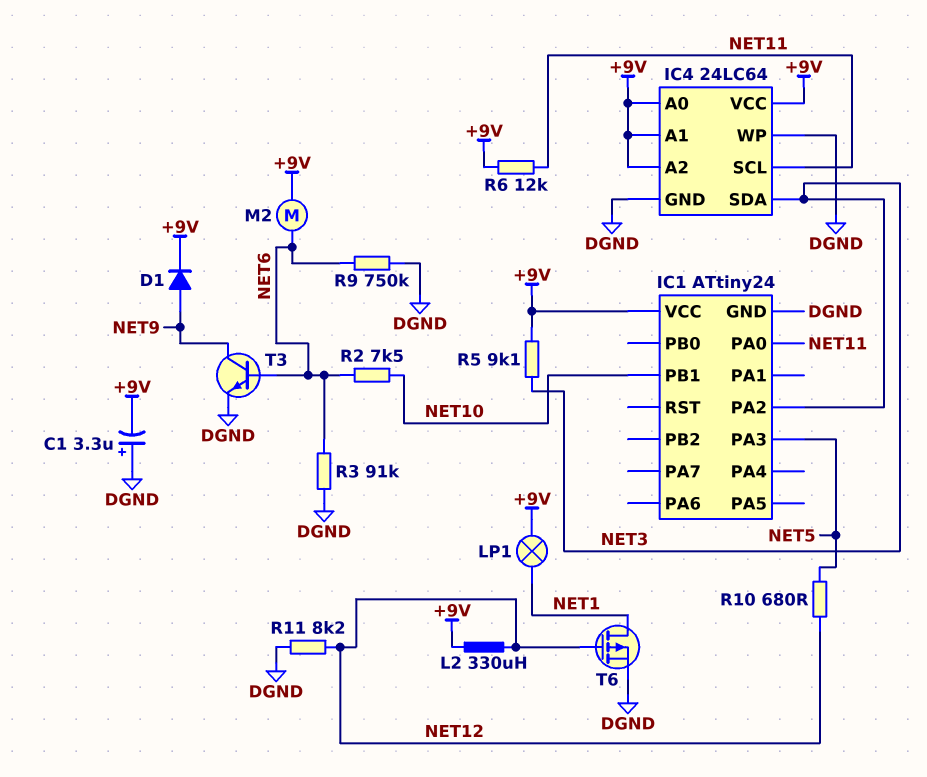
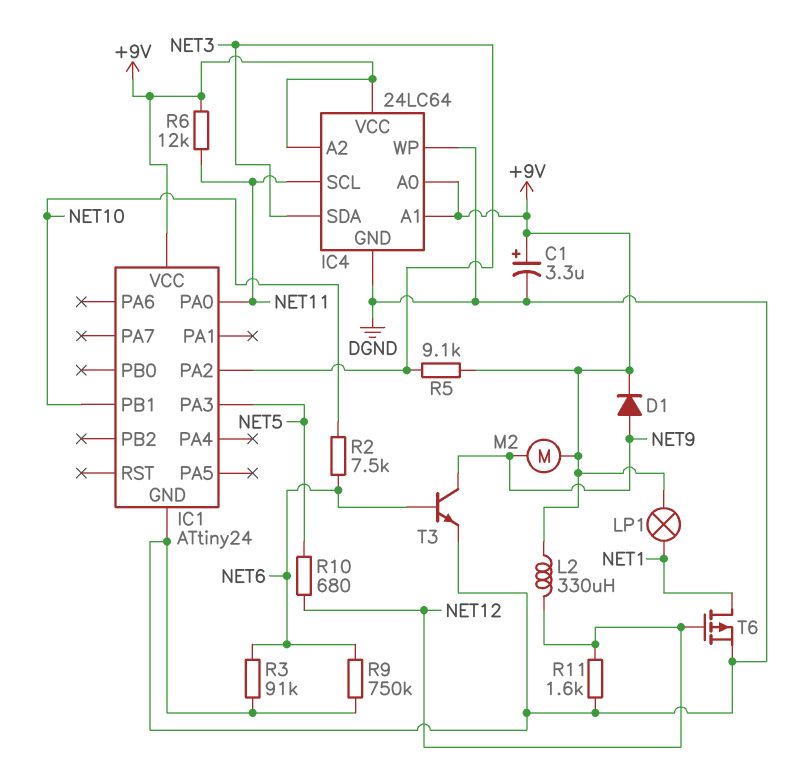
C1: 3.3uF (plus DGND, minus +9V) -> 3.3uF (plus +9V, minus DGND)
M2: motor (+9V, NET6) -> motor (+9V, NET9)
R11: 8.2k (DGND, NET12) -> 1.6k (DGND, NET12)

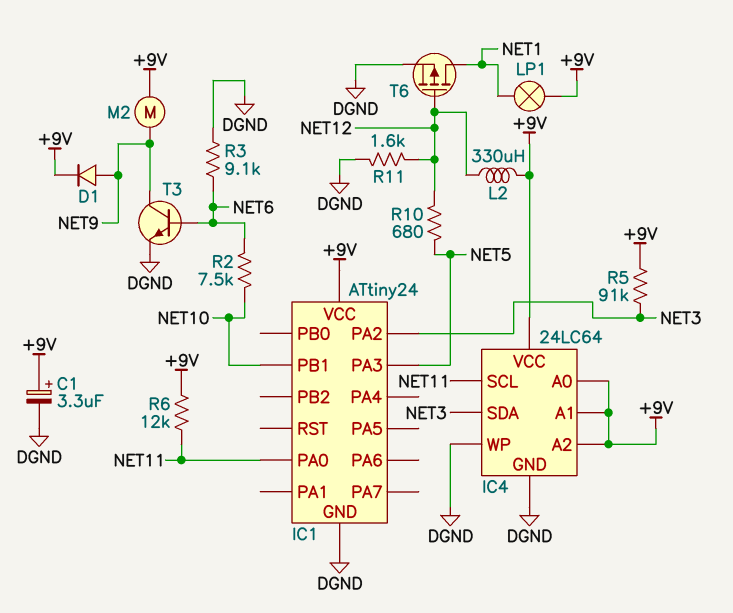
R3: 91k (DGND, NET6) -> 9.1k (DGND, NET6)
R5: 9.1k (+9V, NET3) -> 91k (+9V, NET3)
R9: 750k (DGND, NET6) -> none

